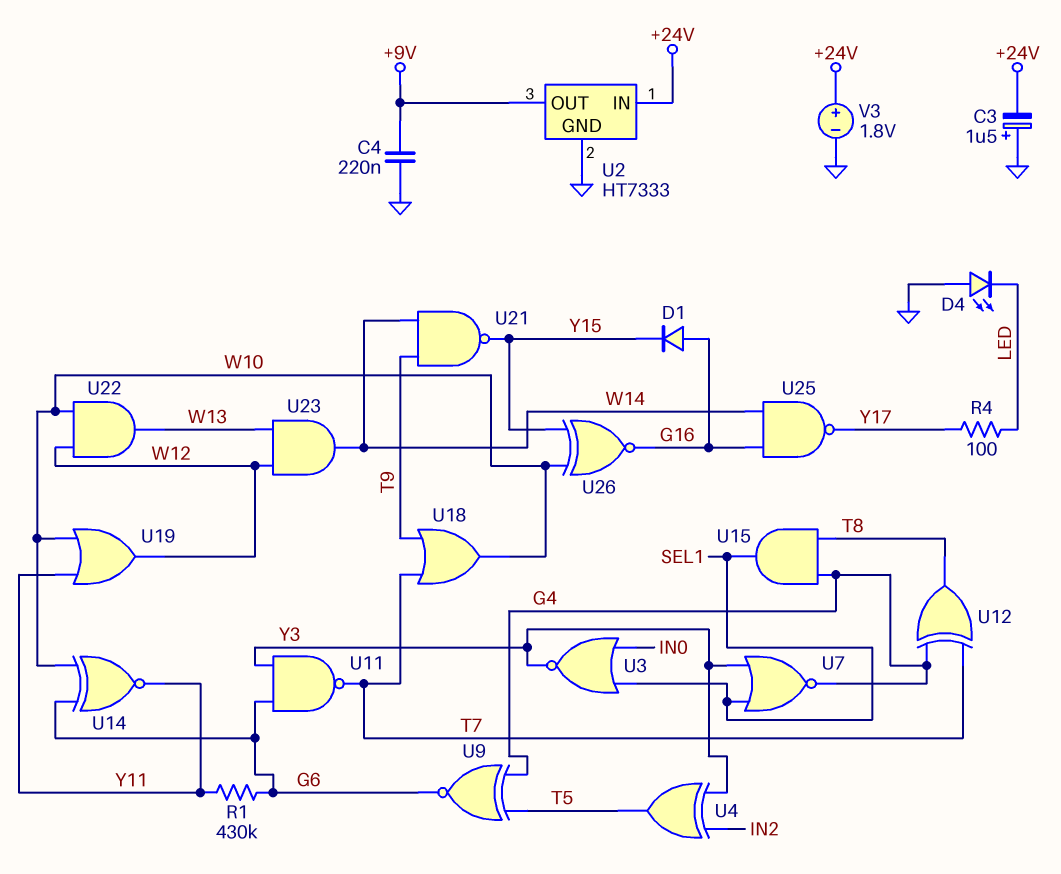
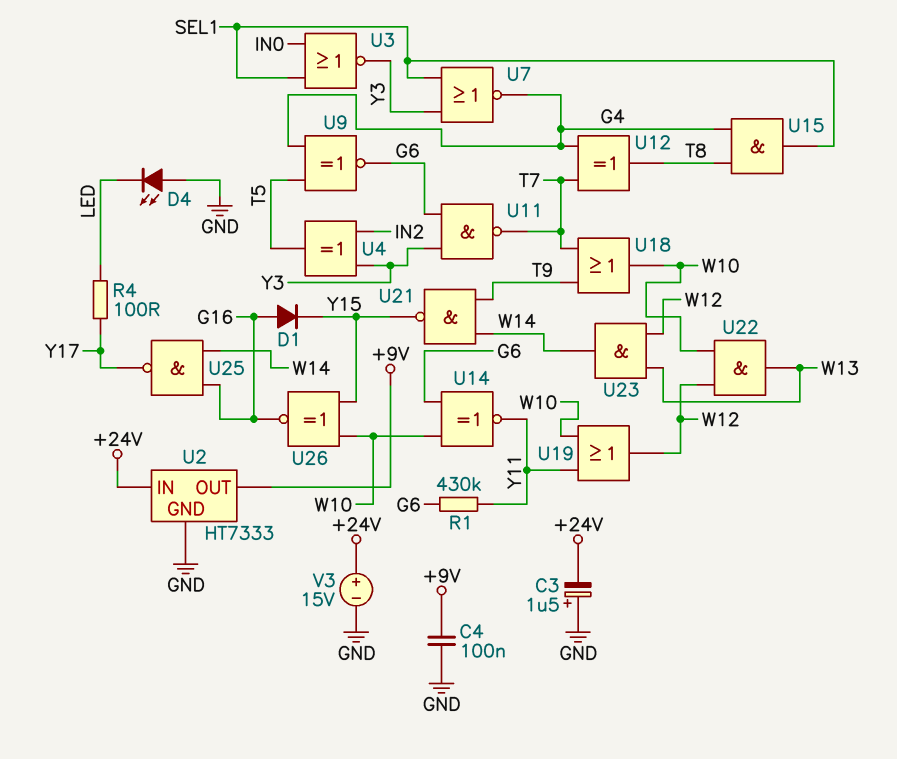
C4: 220nF (+9V, GND) -> 100nF (+9V, GND)
V3: 1.8V (plus +24V, minus GND) -> 15V (plus +24V, minus GND)

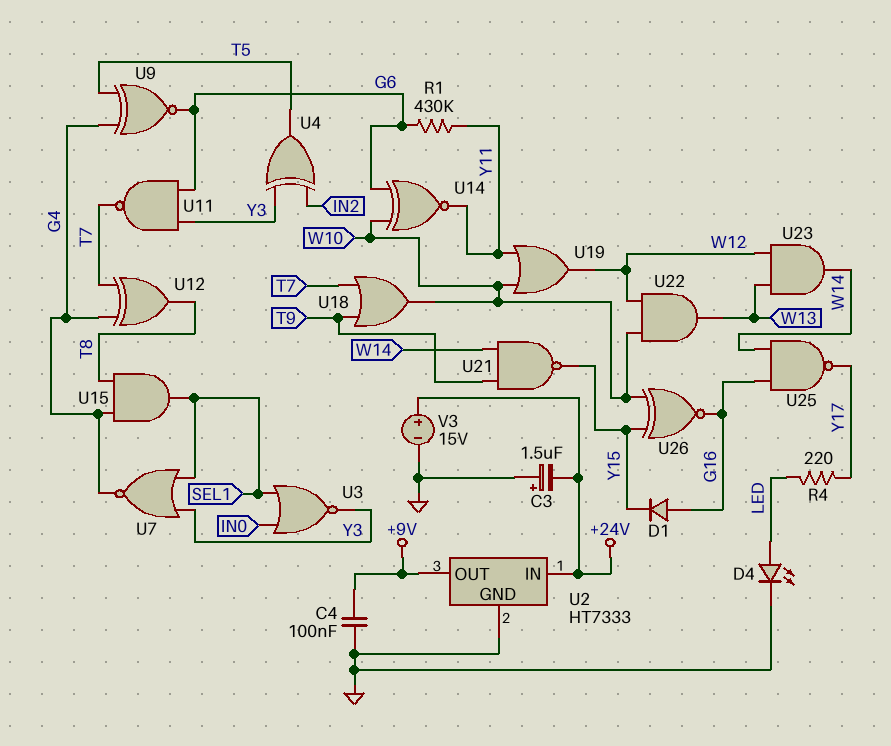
D4: LED (A GND, K LED) -> LED (A LED, K GND)
R4: 100 (LED, Y17) -> 220 (LED, Y17)

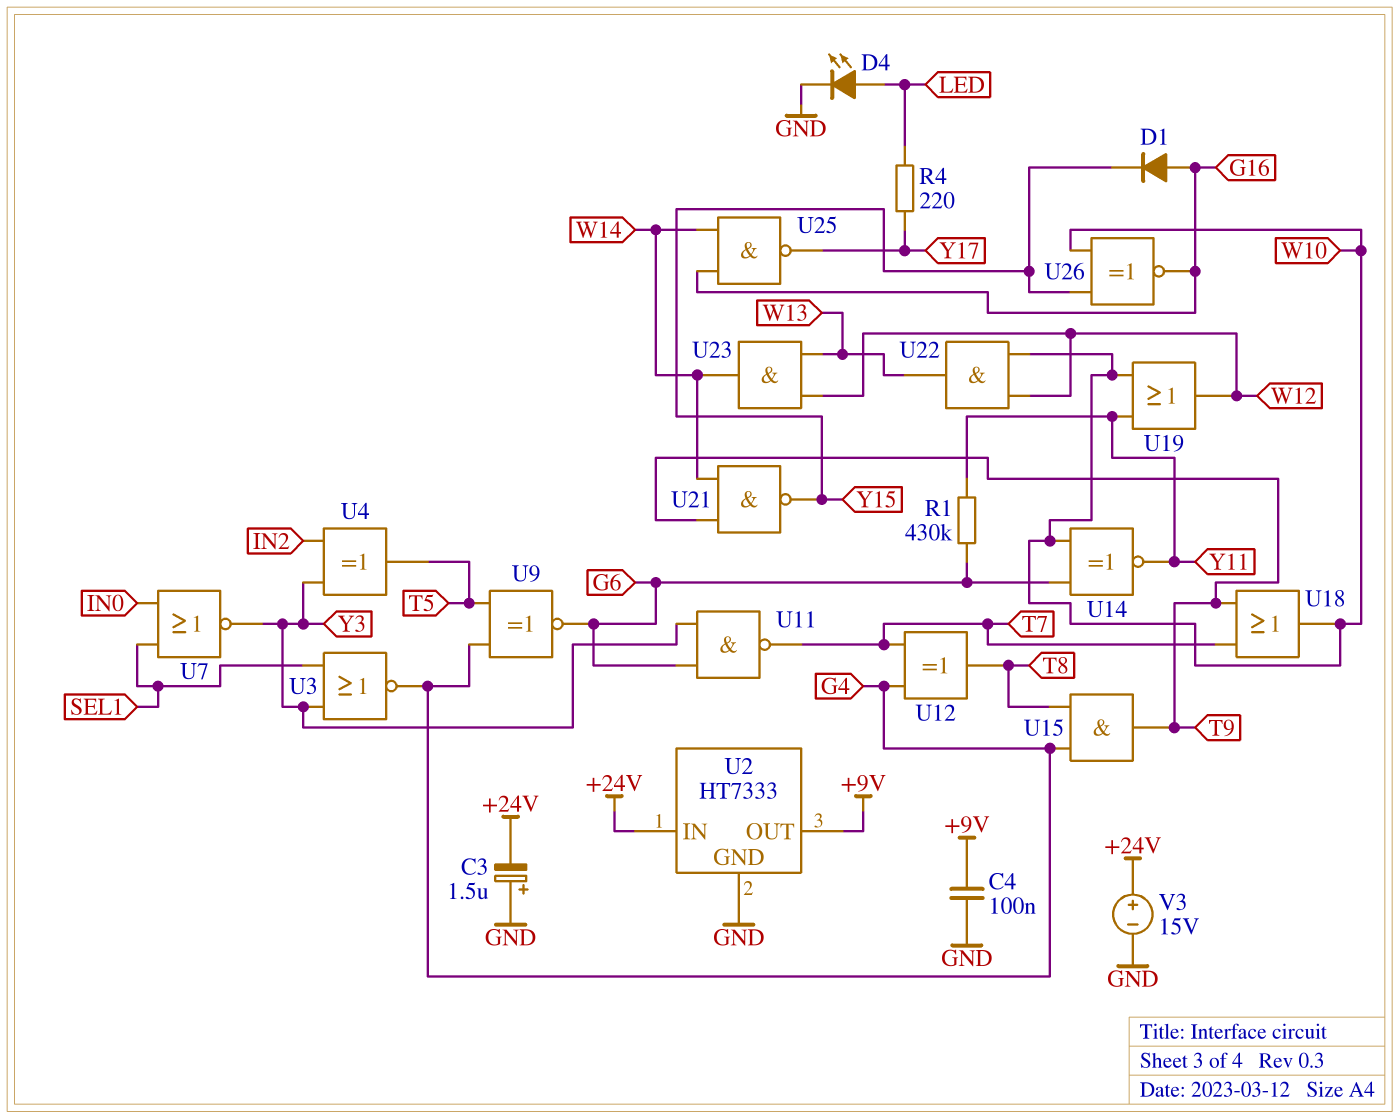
U3: NOR (in IN0, in SEL1, out Y3) -> NOR (in SEL1, in Y3, out G4)
U7: NOR (in SEL1, in Y3, out G4) -> NOR (in IN0, in SEL1, out Y3)
U15: AND (in G4, in T8, out SEL1) -> AND (in G4, in T8, out T9)

